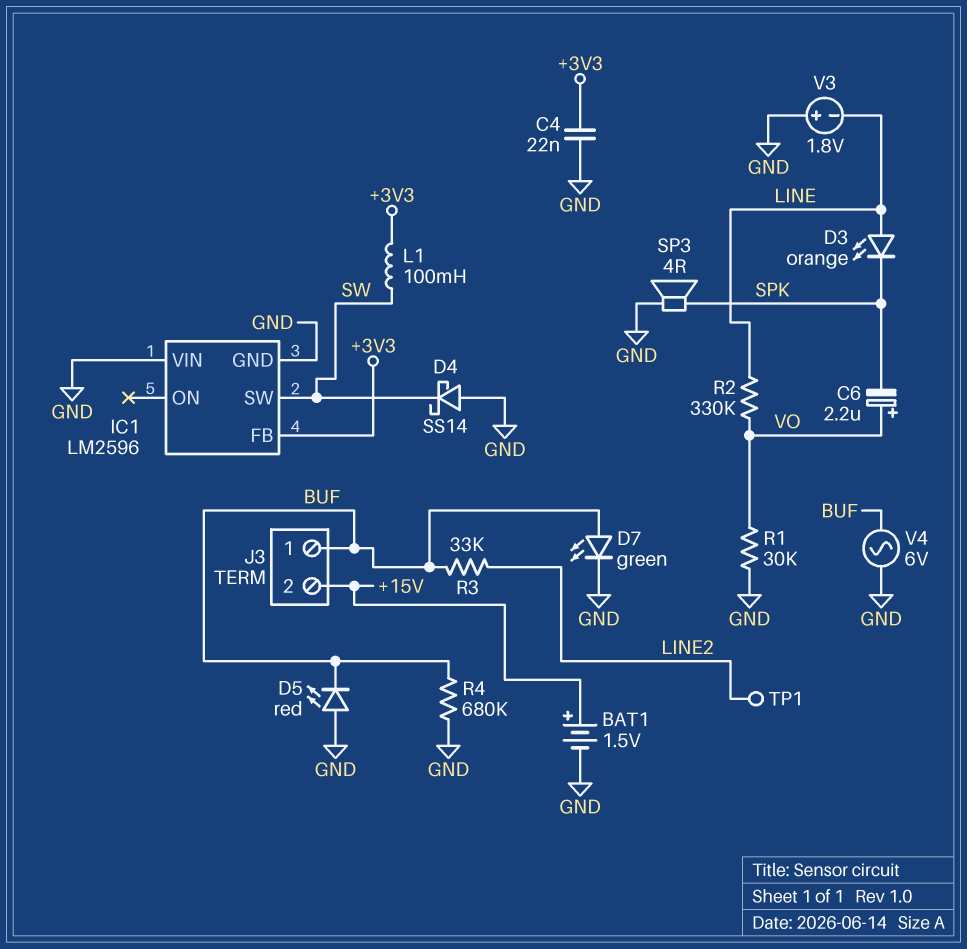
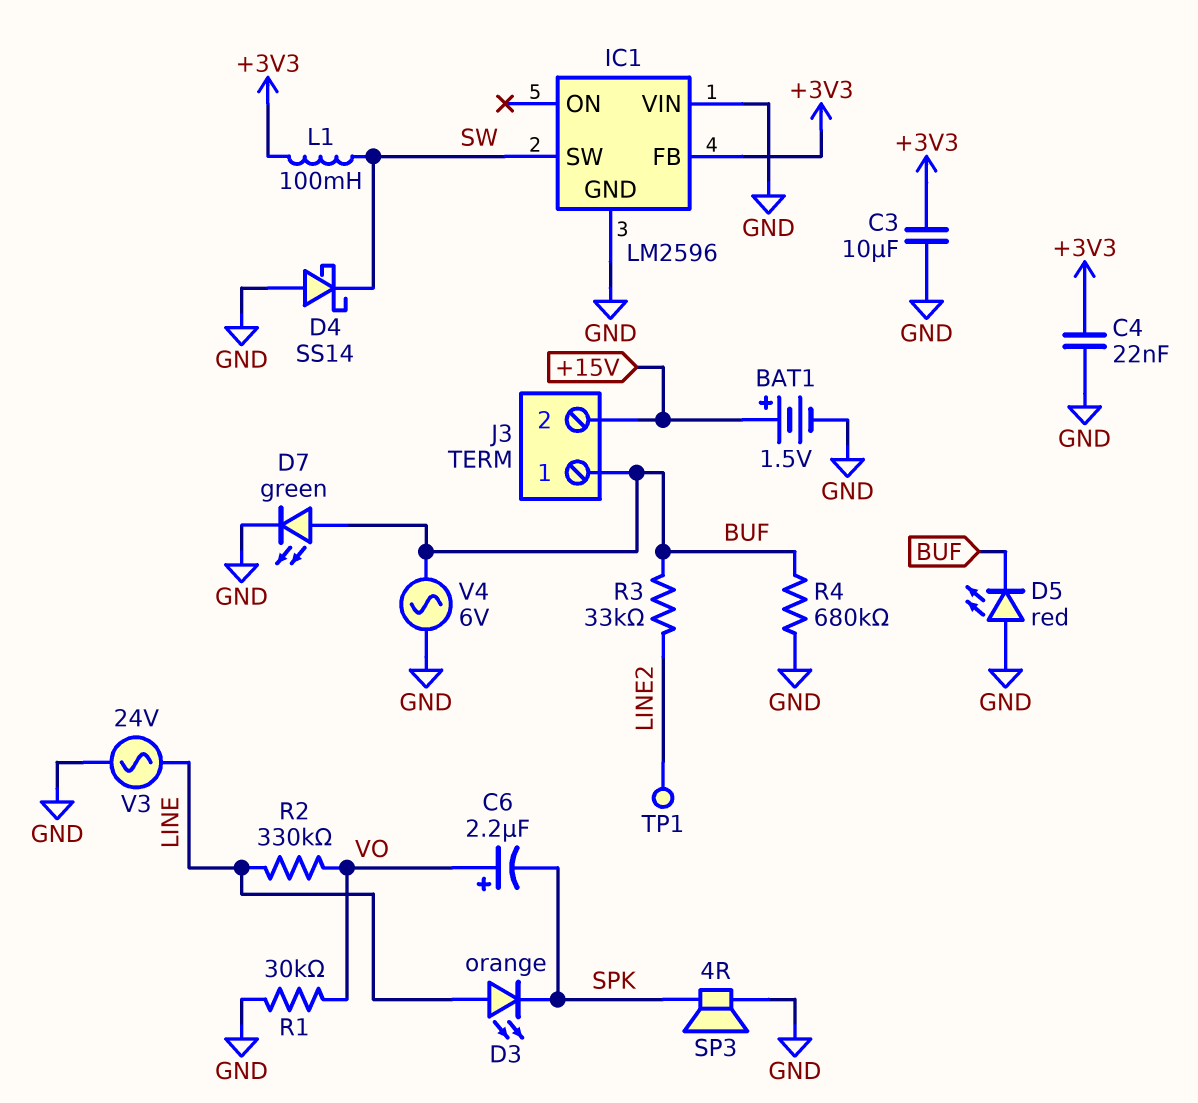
C3: none -> 10uF (+3V3, GND)
V3: 1.8V (plus GND, minus LINE) -> AC 24V (GND, LINE)

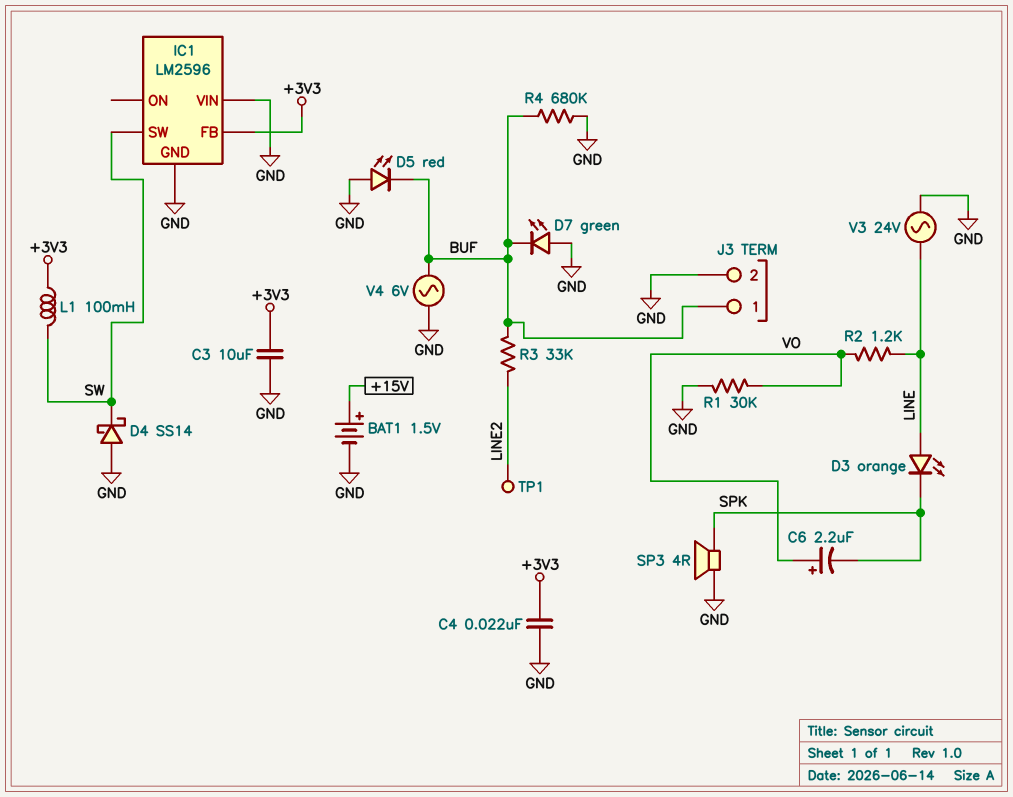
D7: LED green (A BUF, K GND) -> LED green (A GND, K BUF)
J3 pin 2: +15V -> GND
R2: 330k (LINE, VO) -> 1.2k (LINE, VO)

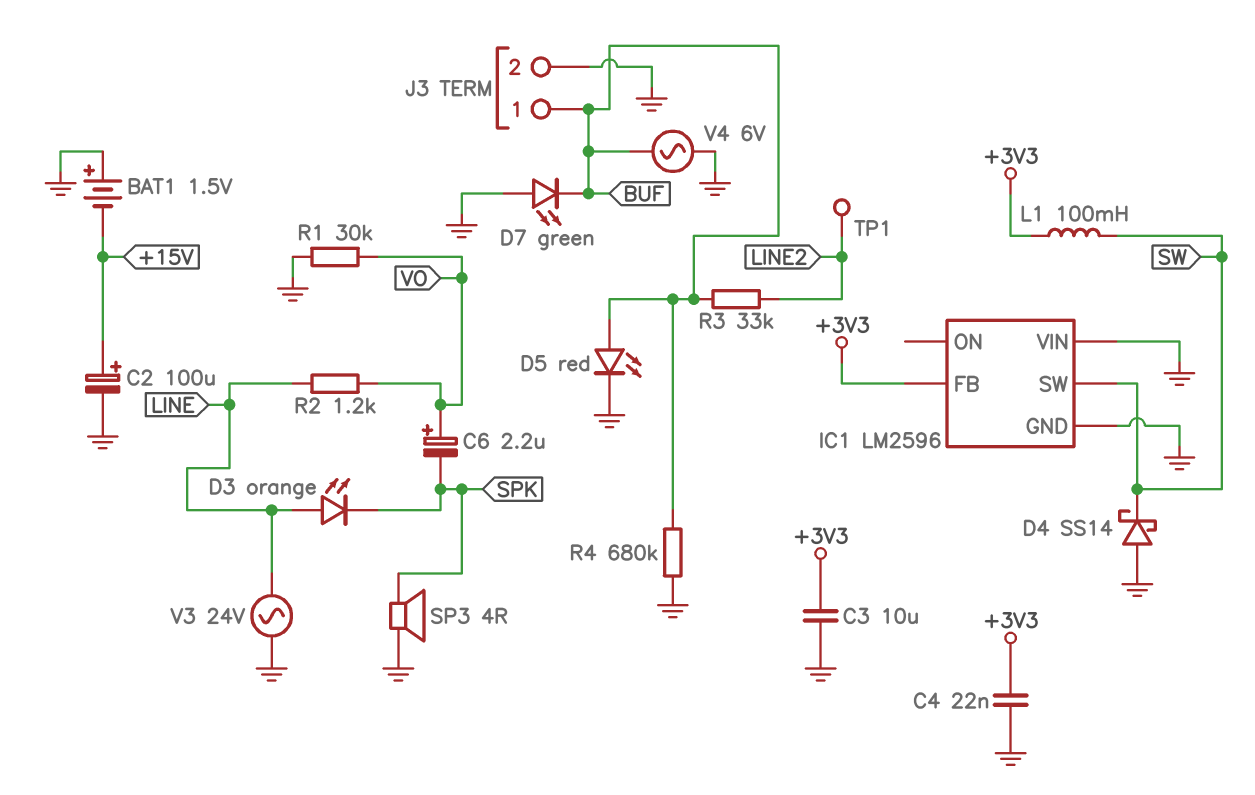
BAT1: 1.5V (plus +15V, minus GND) -> 1.5V (plus GND, minus +15V)
C2: none -> 100uF (plus +15V, minus GND)
D5: LED red (A GND, K BUF) -> LED red (A BUF, K GND)

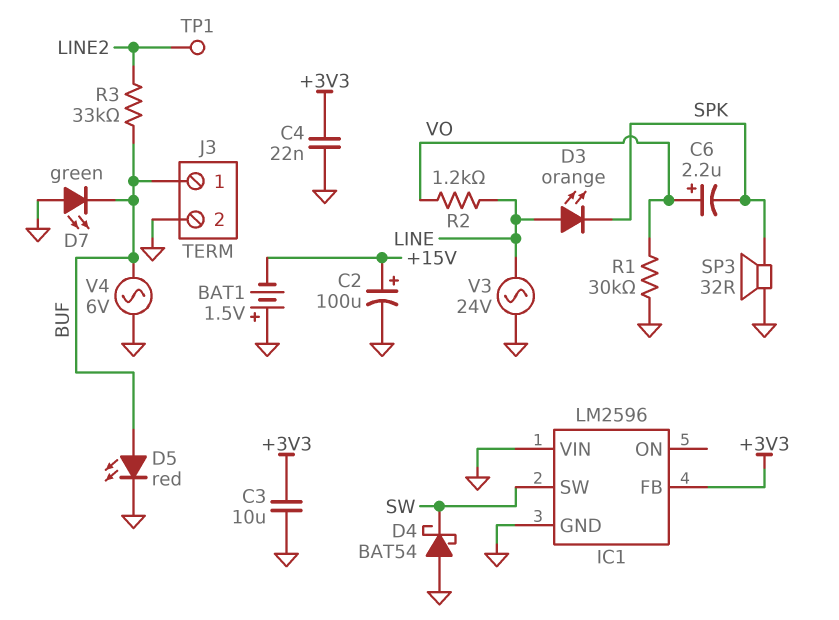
D4: schottky SS14 (A GND, K SW) -> schottky BAT54 (A GND, K SW)
L1: 100mH (+3V3, SW) -> none
R4: 680k (BUF, GND) -> none
SP3: speaker 4R (GND, SPK) -> speaker 32R (GND, SPK)

